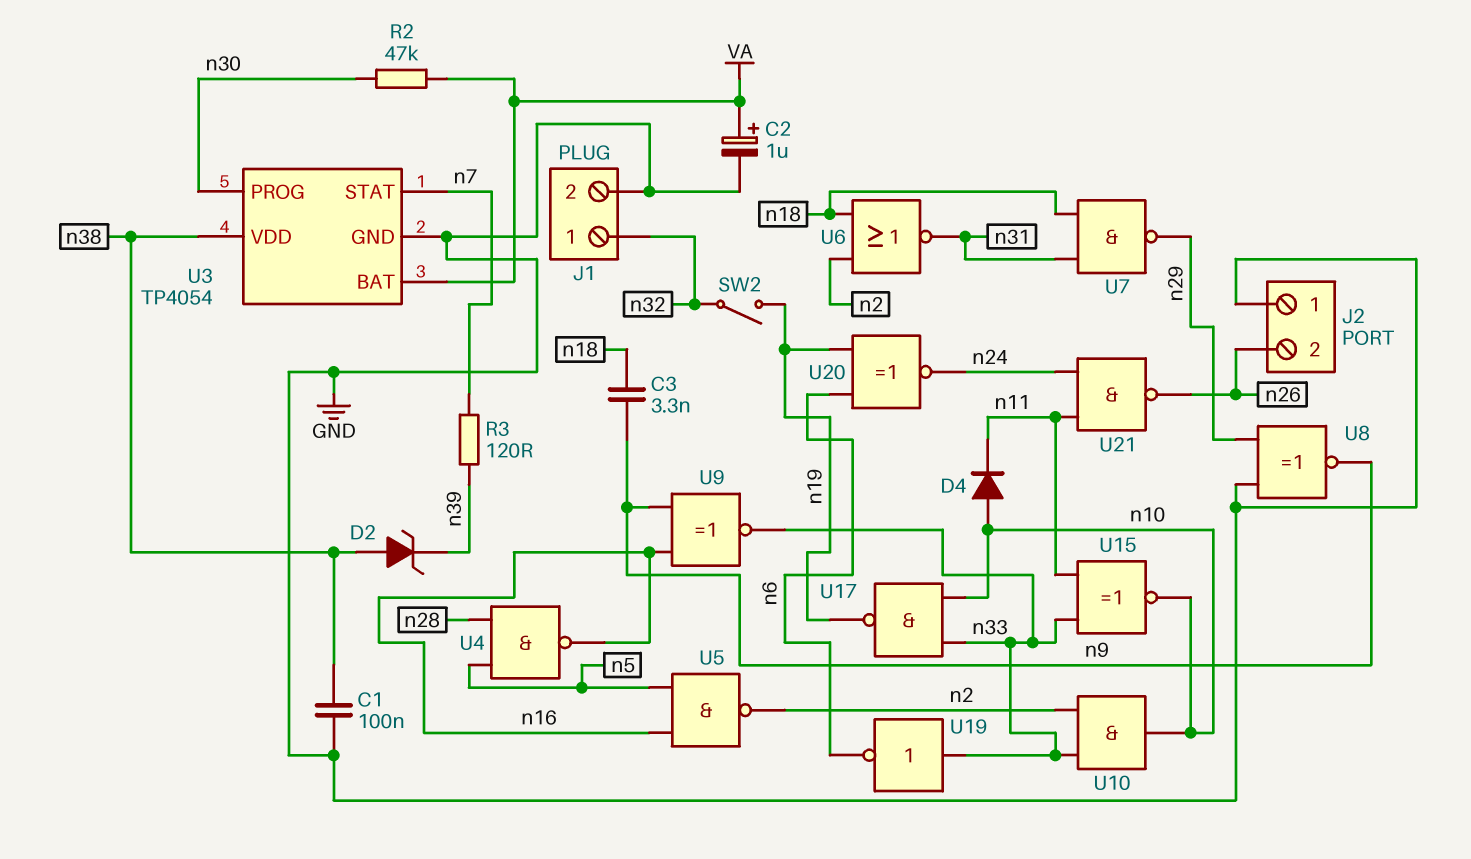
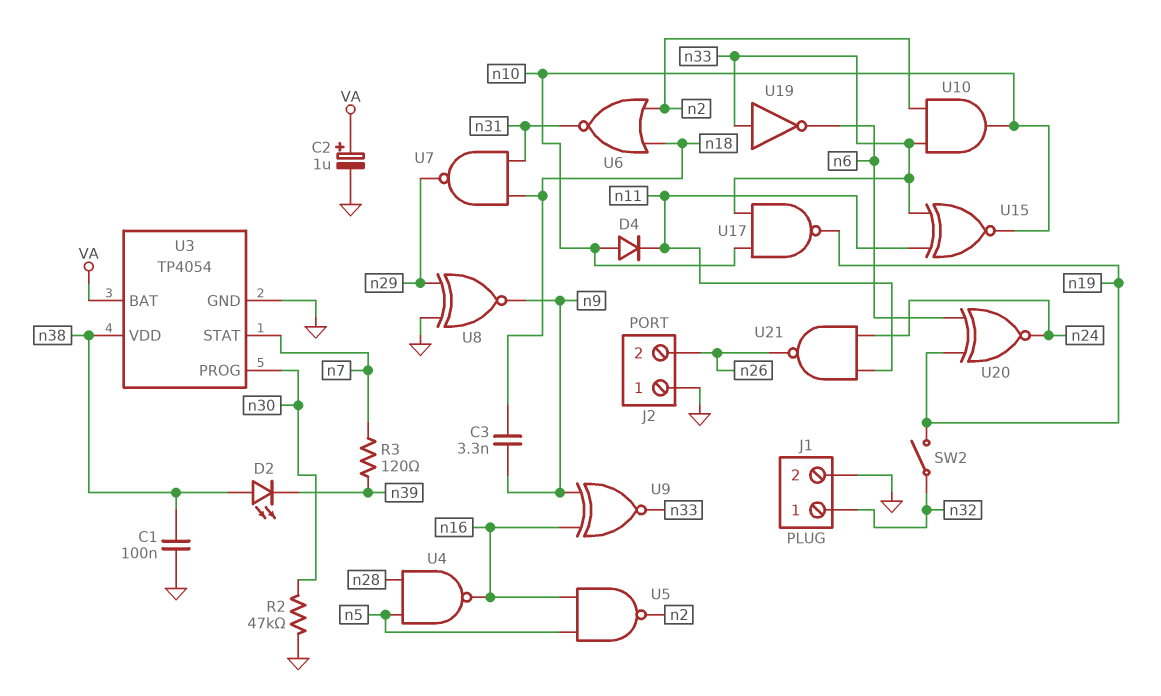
D2: zener (A n38, K n39) -> LED (A n38, K n39)
R2: 47k (VA, n30) -> 47k (GND, n30)

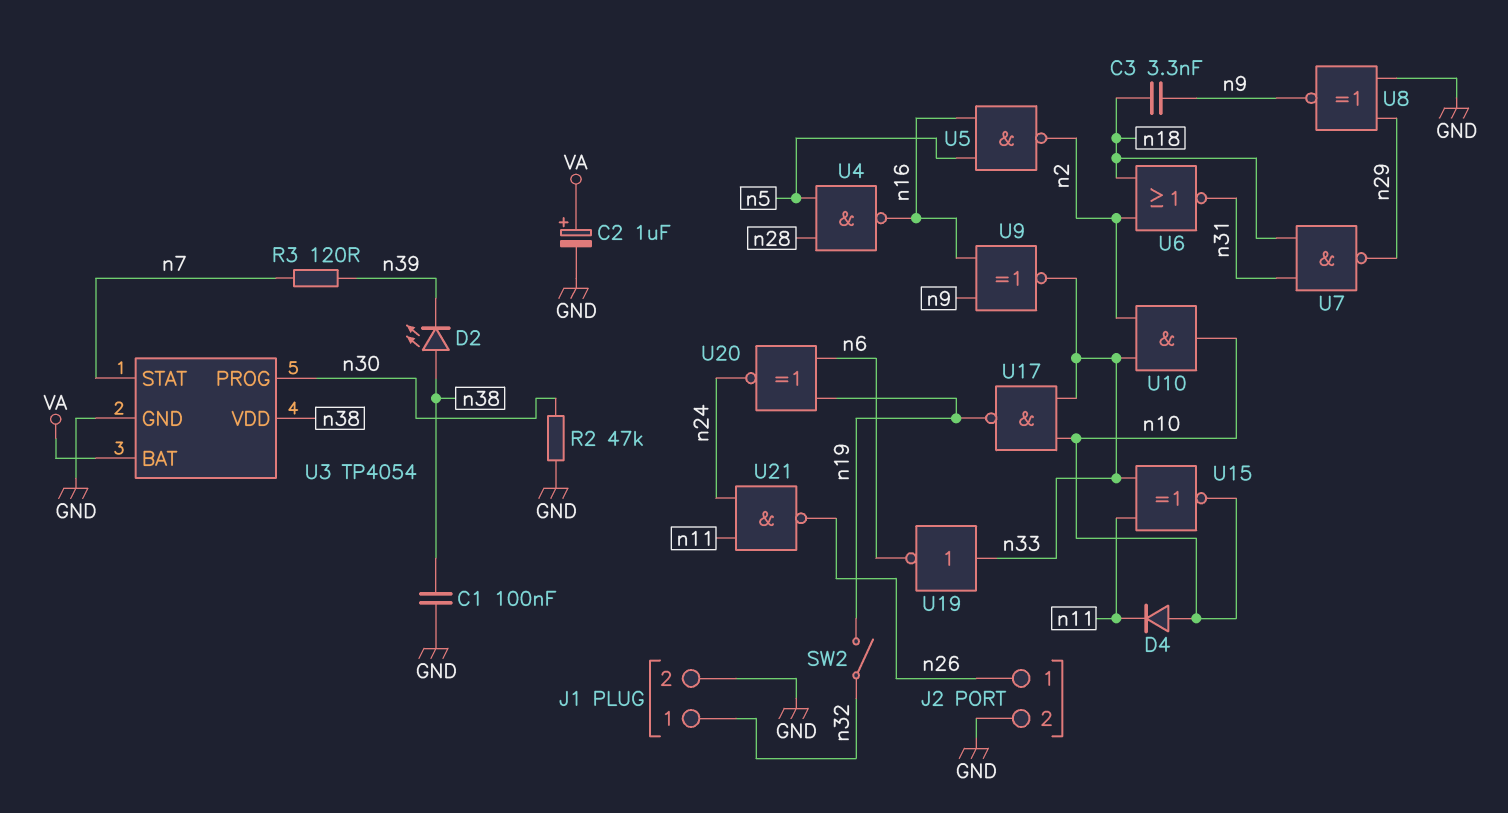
J2 pin 1: GND -> n26
J2 pin 2: n26 -> GND

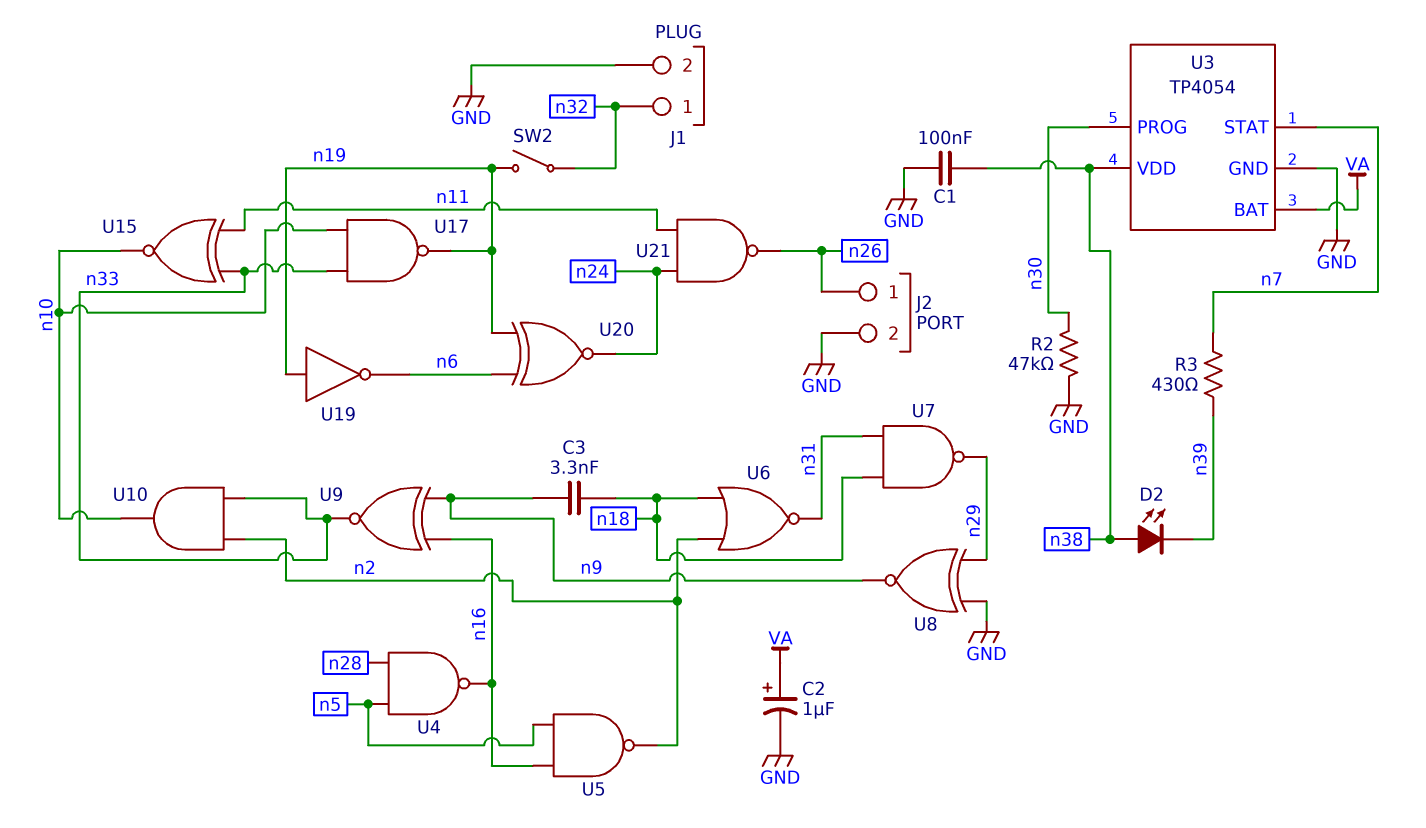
D4: diode (A n10, K n11) -> none
R3: 120 (n7, n39) -> 430 (n7, n39)
U19: NOT (in n33, out n6) -> NOT (in n19, out n6)

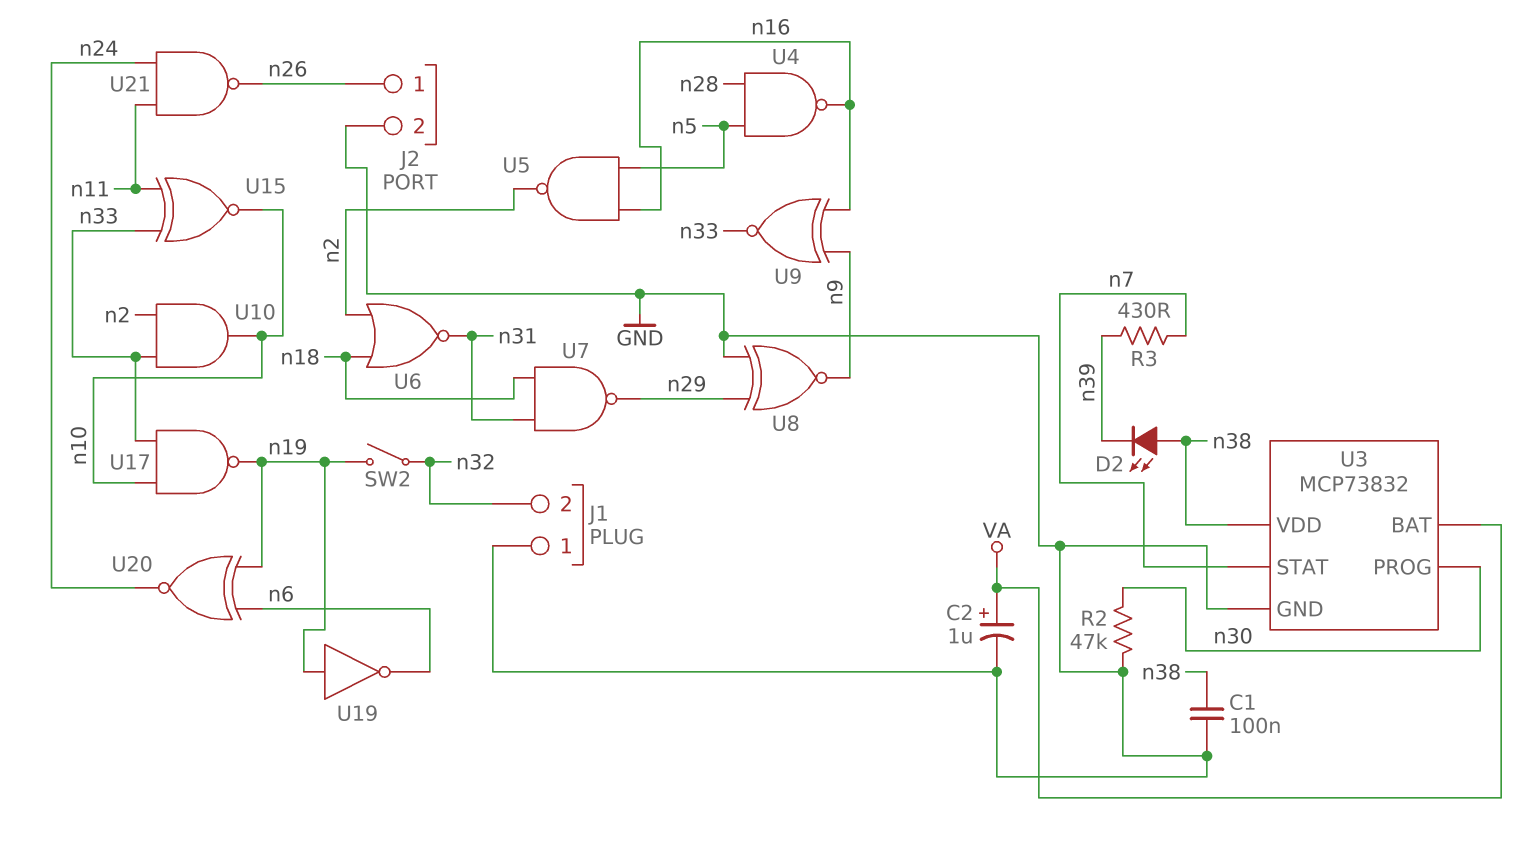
C3: 3.3nF (n9, n18) -> none
J1 pin 1: n32 -> GND
J1 pin 2: GND -> n32
U3: TP4054 -> MCP73832

